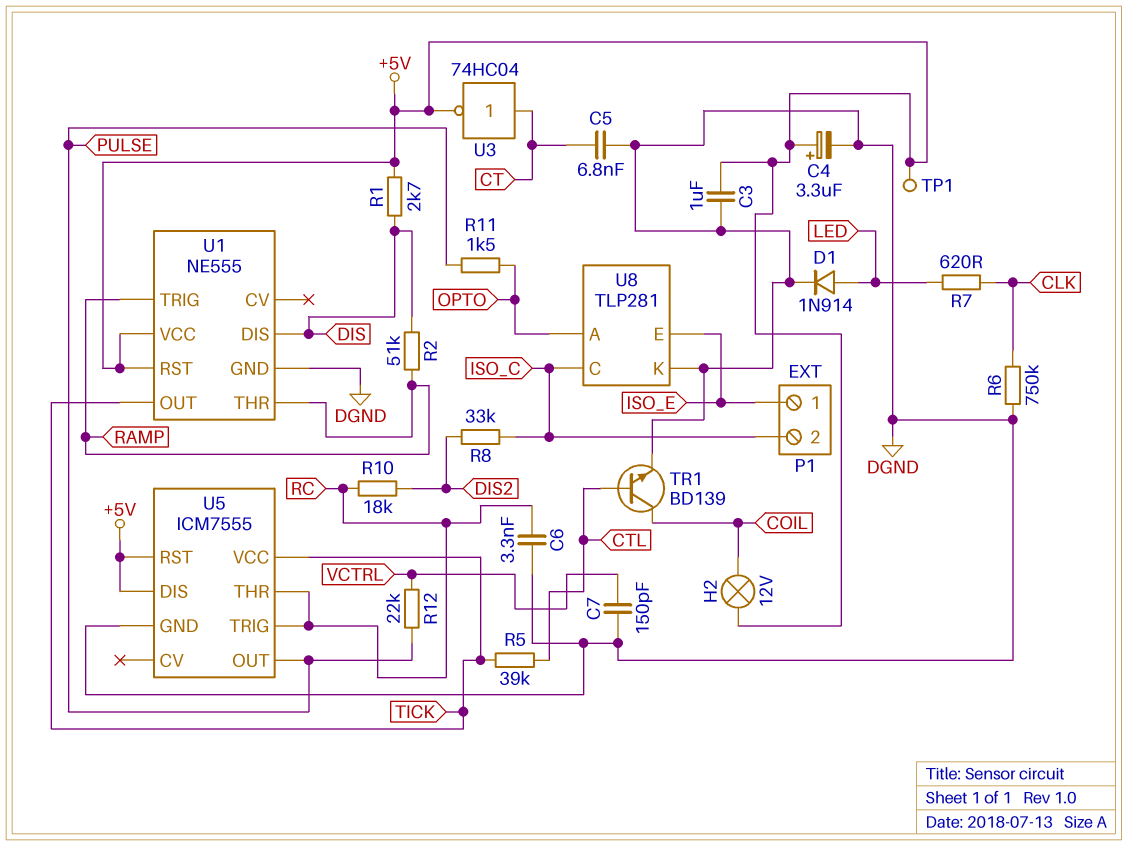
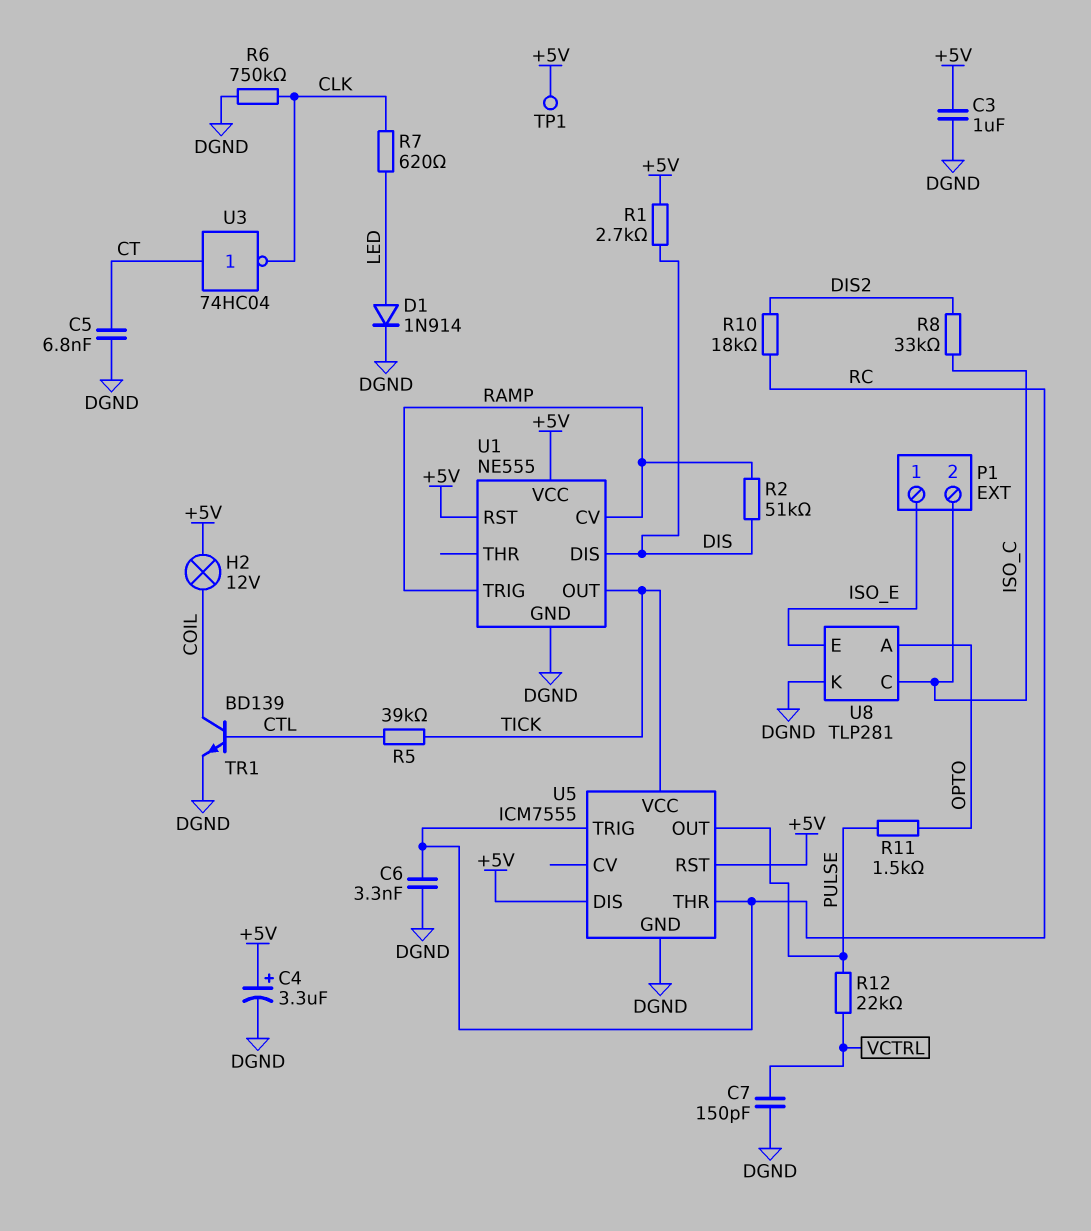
U1 pin CV: none -> RAMP
U1 pin THR: RAMP -> none
U3: NOT 74HC04 (in CT, out +5V) -> NOT 74HC04 (in CT, out CLK)

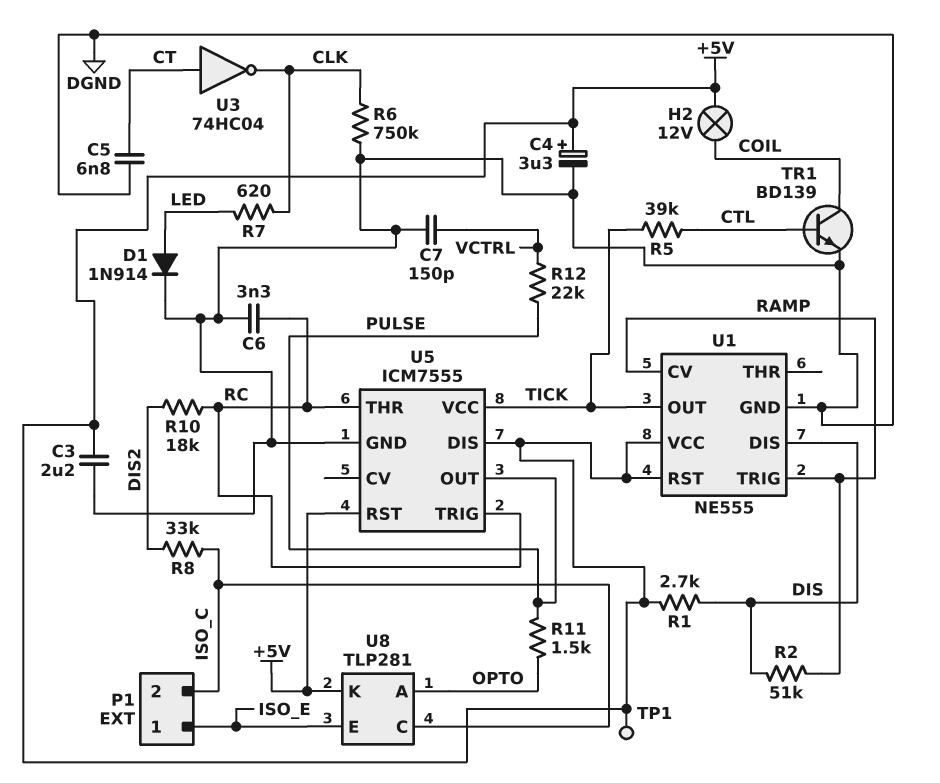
C3: 1uF (+5V, DGND) -> 2.2uF (+5V, DGND)
U8 pin K: DGND -> +5V

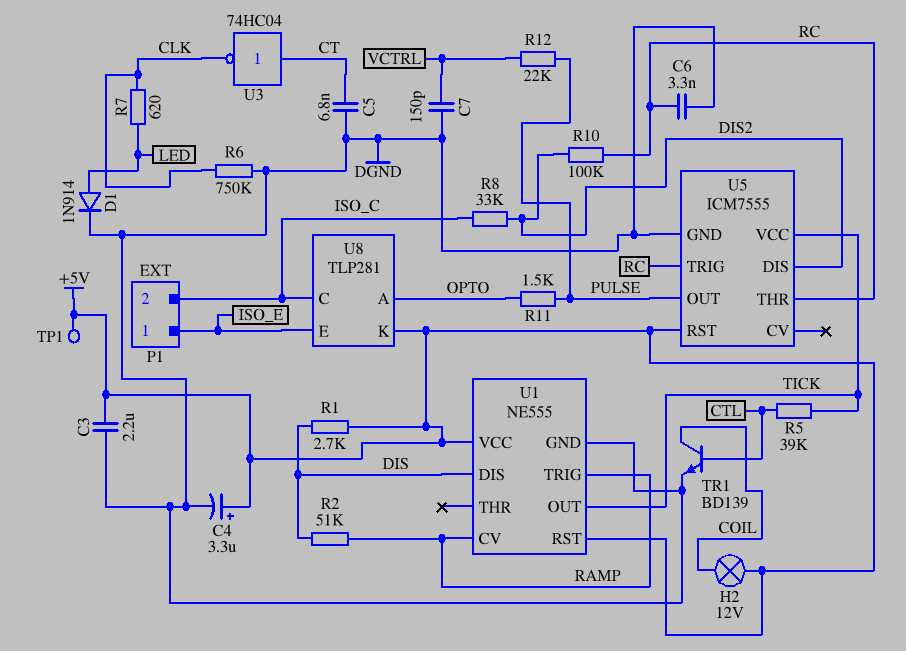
R10: 18k (DIS2, RC) -> 100k (DIS2, RC)
U5 pin DIS: +5V -> DIS2

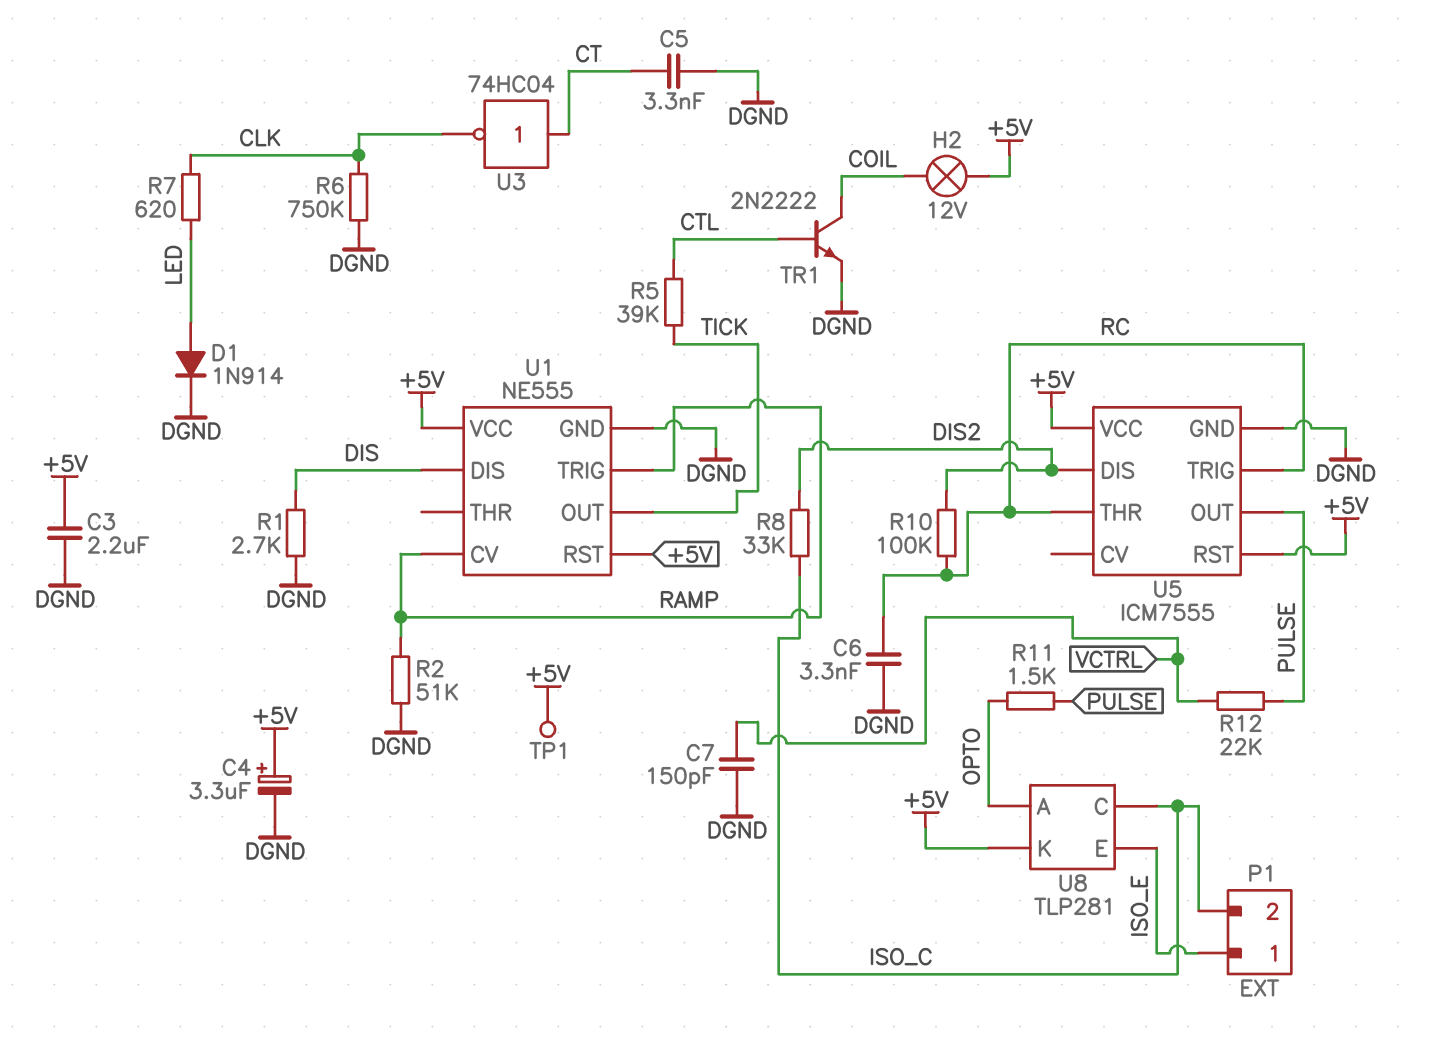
C5: 6.8nF (CT, DGND) -> 3.3nF (CT, DGND)
R1: 2.7k (+5V, DIS) -> 2.7k (DGND, DIS)
R2: 51k (DIS, RAMP) -> 51k (DGND, RAMP)
TR1: NPN BD139 (B CTL, C COIL, E DGND) -> NPN 2N2222 (B CTL, C COIL, E DGND)
U5 pin VCC: TICK -> +5V

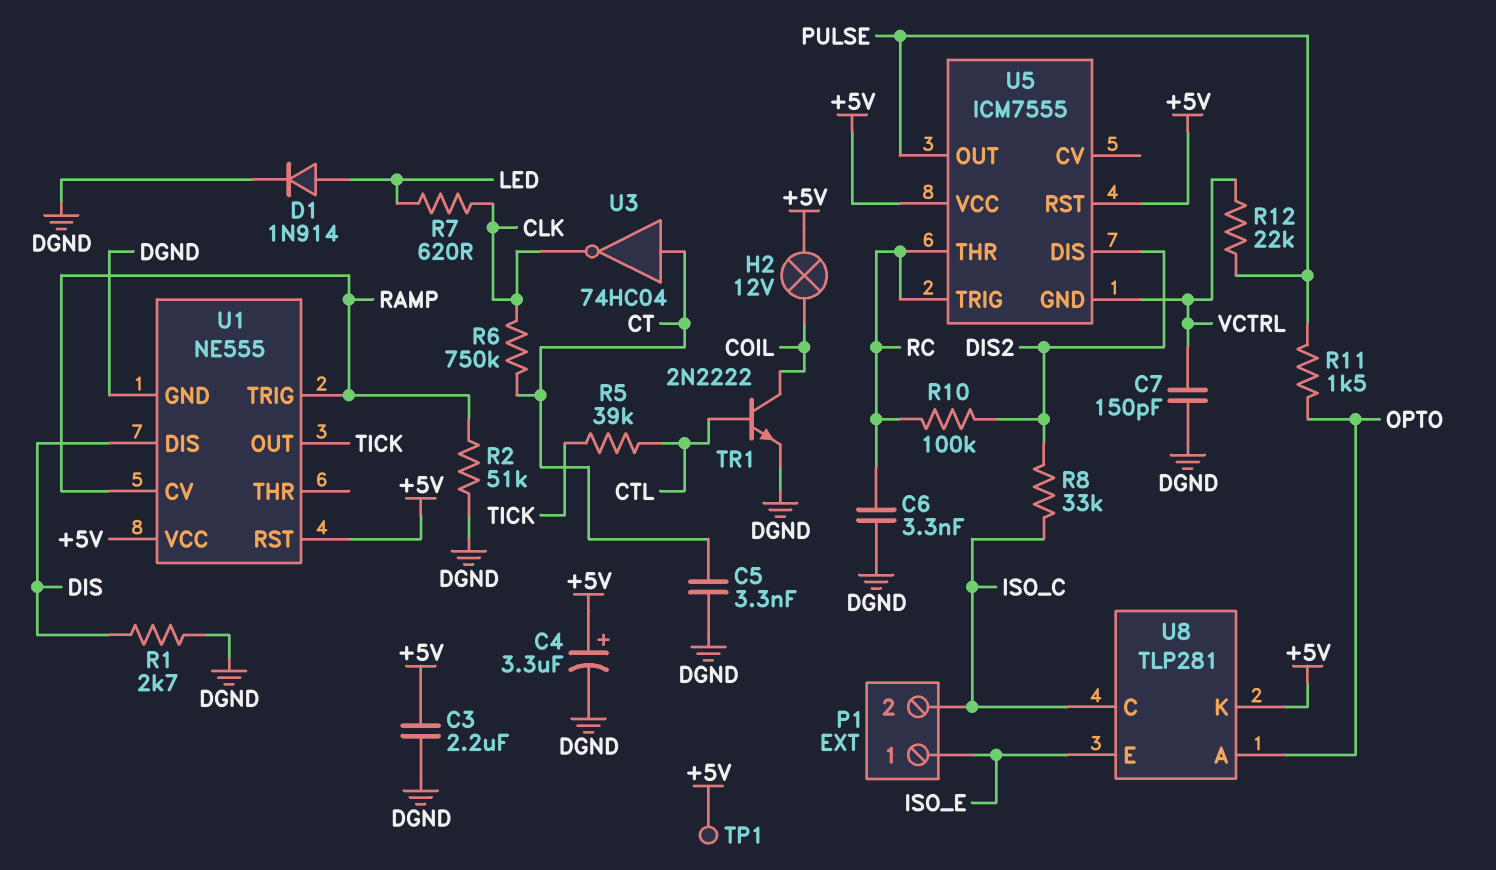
R6: 750k (CLK, DGND) -> 750k (CLK, CT)
U5 pin GND: DGND -> VCTRL

